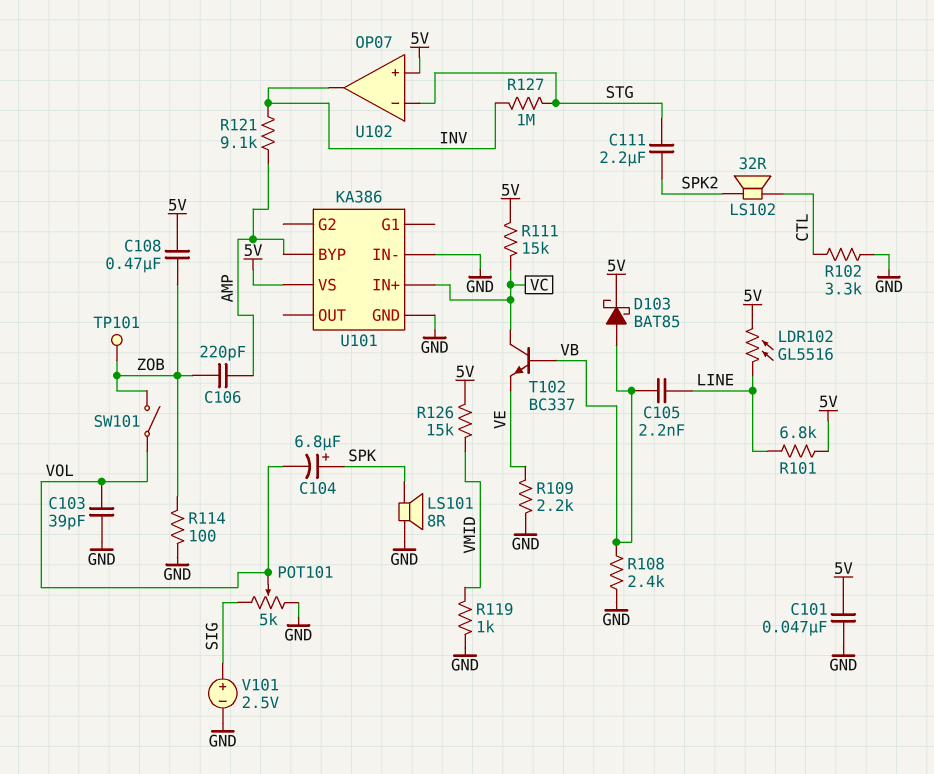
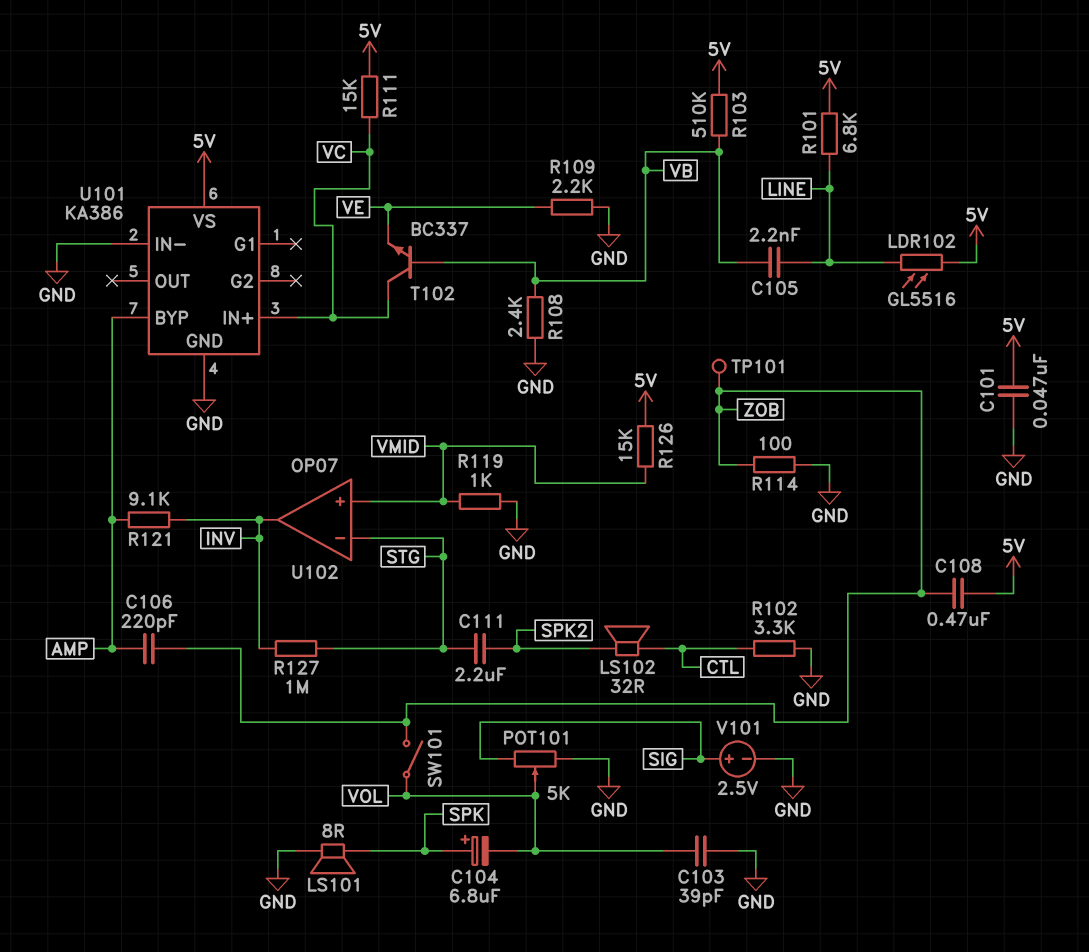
D103: schottky BAT85 (A VB, K 5V) -> none
R103: none -> 510k (5V, VB)
U102 pin in+: 5V -> VMID

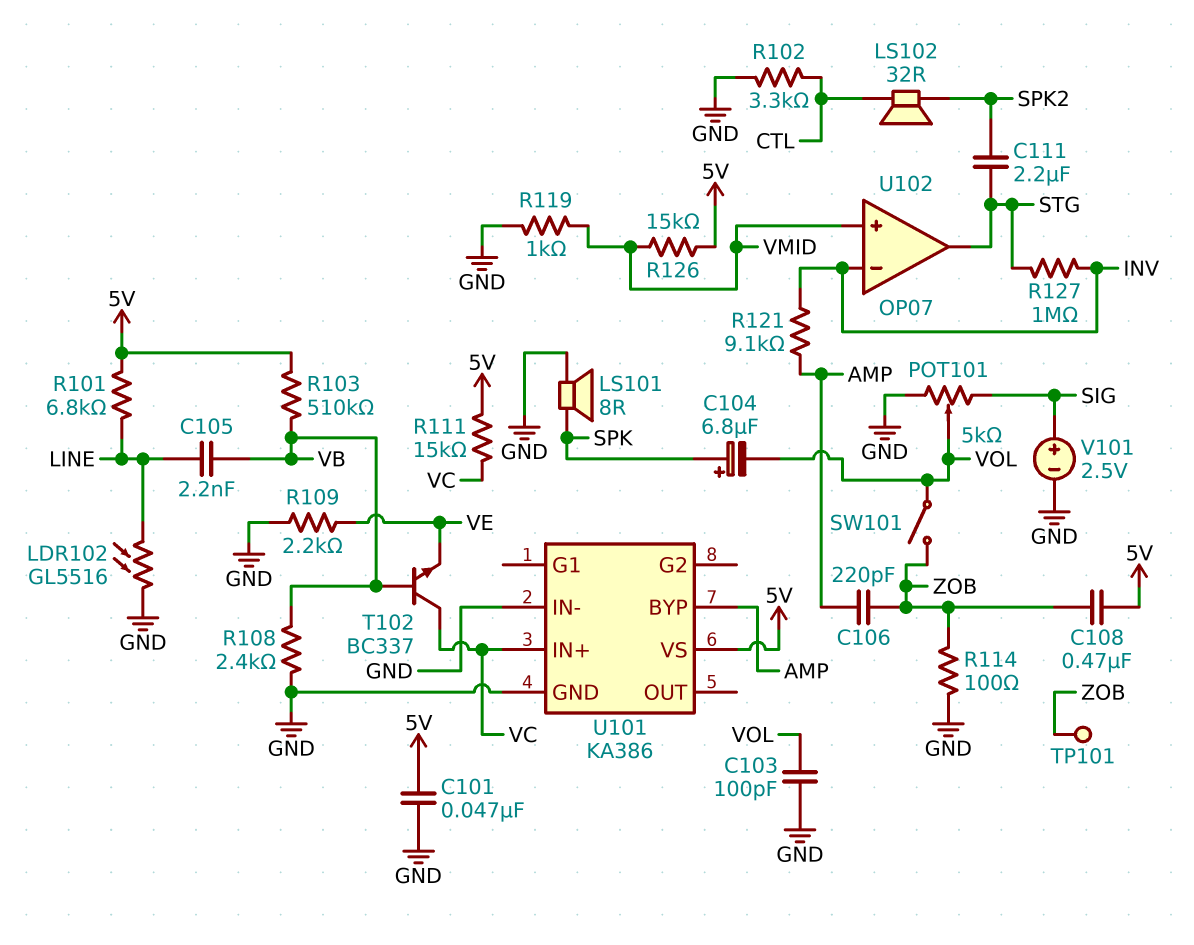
C103: 39pF (GND, VOL) -> 100pF (GND, VOL)
LDR102: GL5516 (5V, LINE) -> GL5516 (GND, LINE)
U102 pin in-: STG -> INV
U102 pin out: INV -> STG

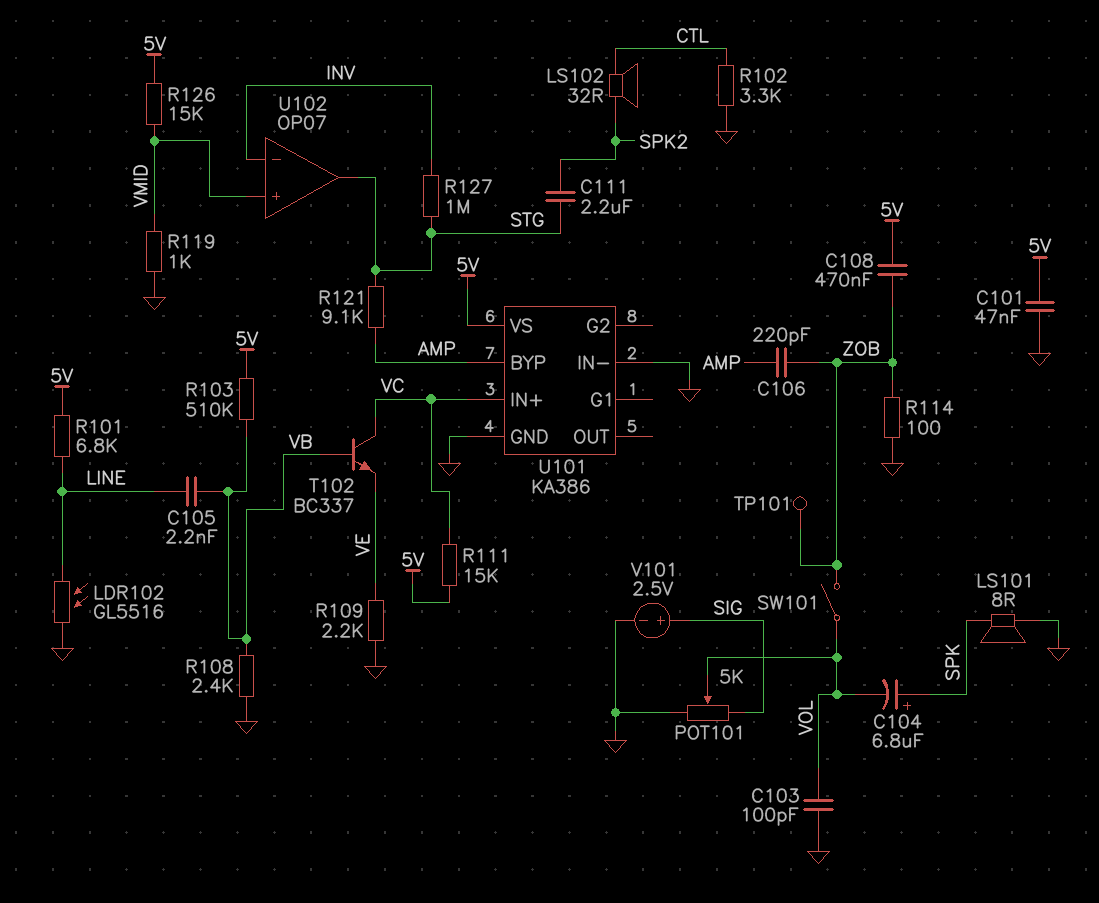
R121: 9.1k (AMP, INV) -> 9.1k (AMP, STG)

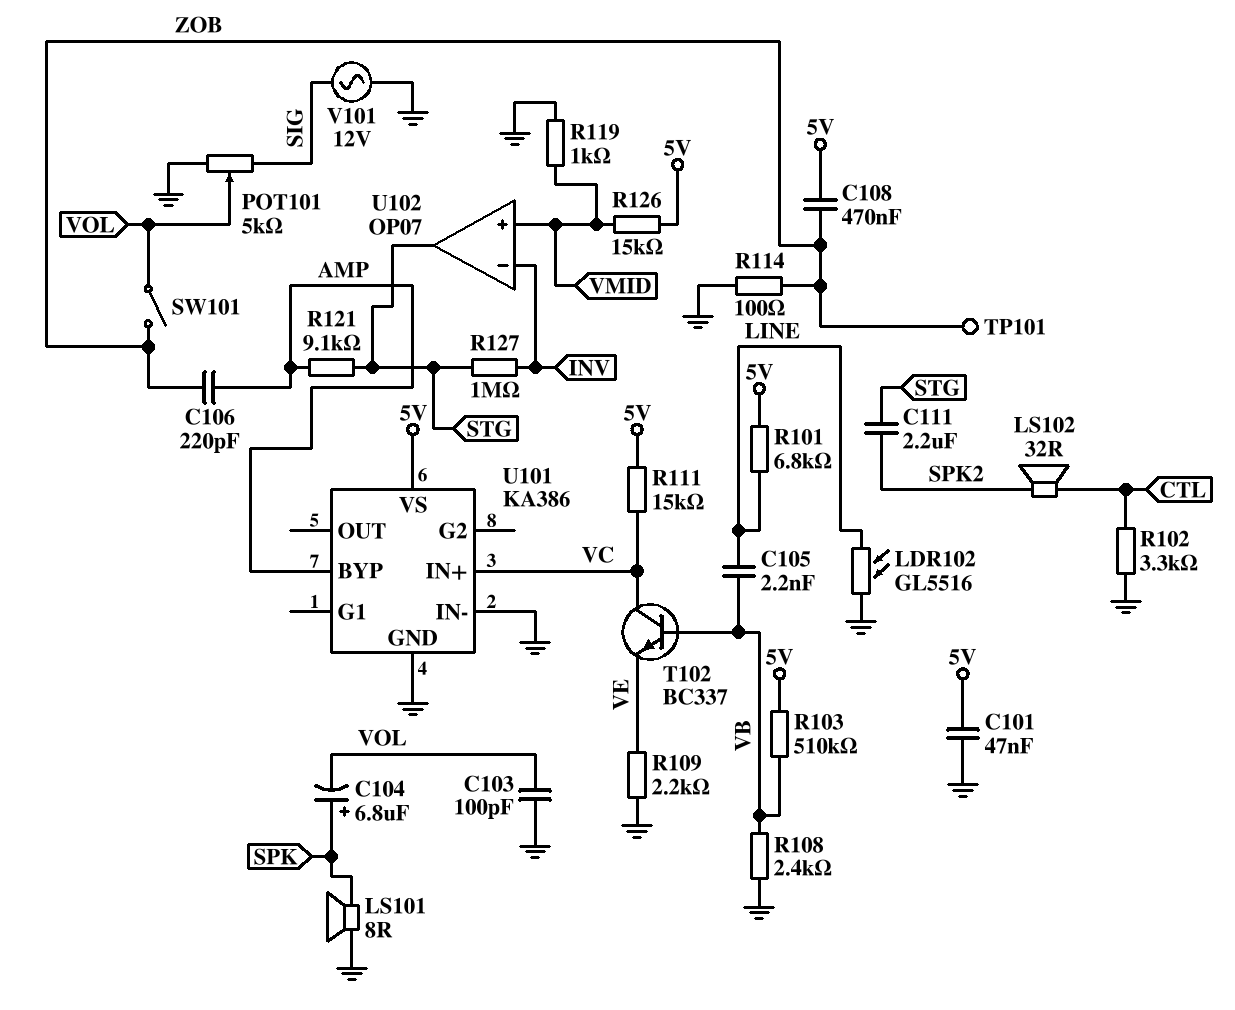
V101: 2.5V (plus SIG, minus GND) -> AC 12V (GND, SIG)

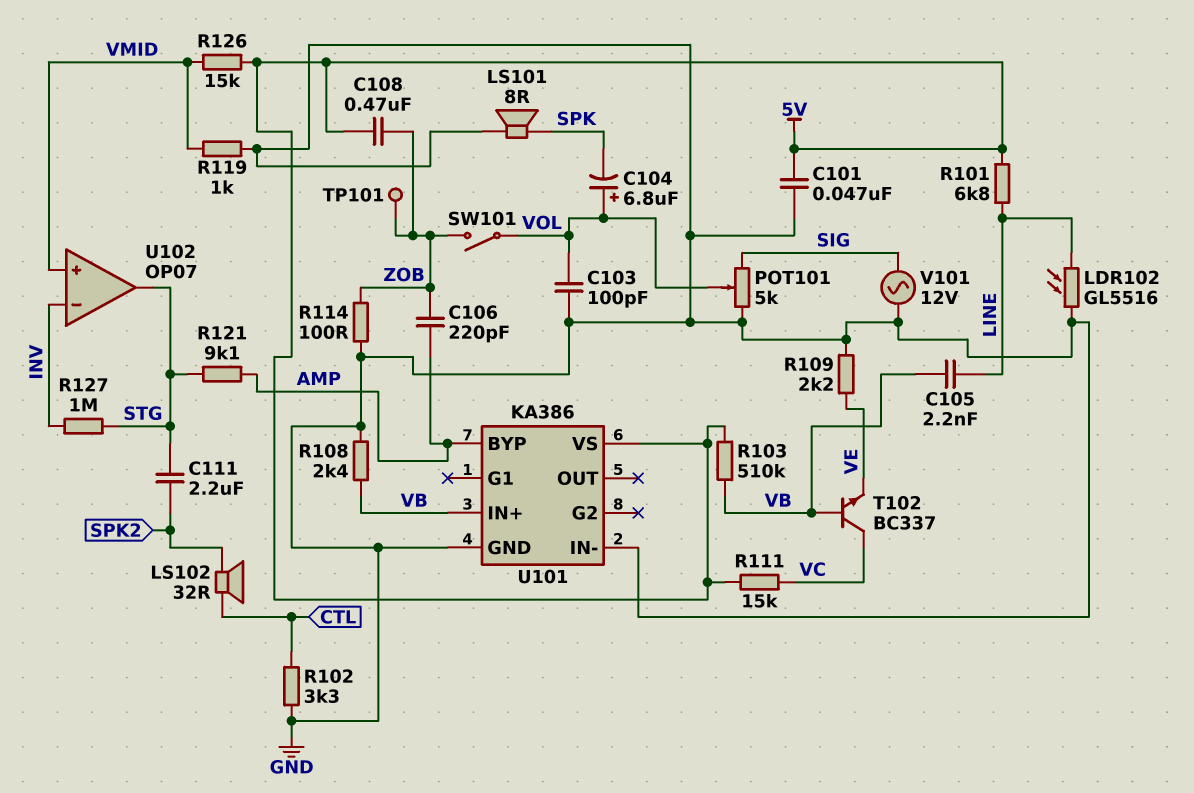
C104: 6.8uF (plus SPK, minus VOL) -> 6.8uF (plus VOL, minus SPK)
U101 pin IN+: VC -> VB

